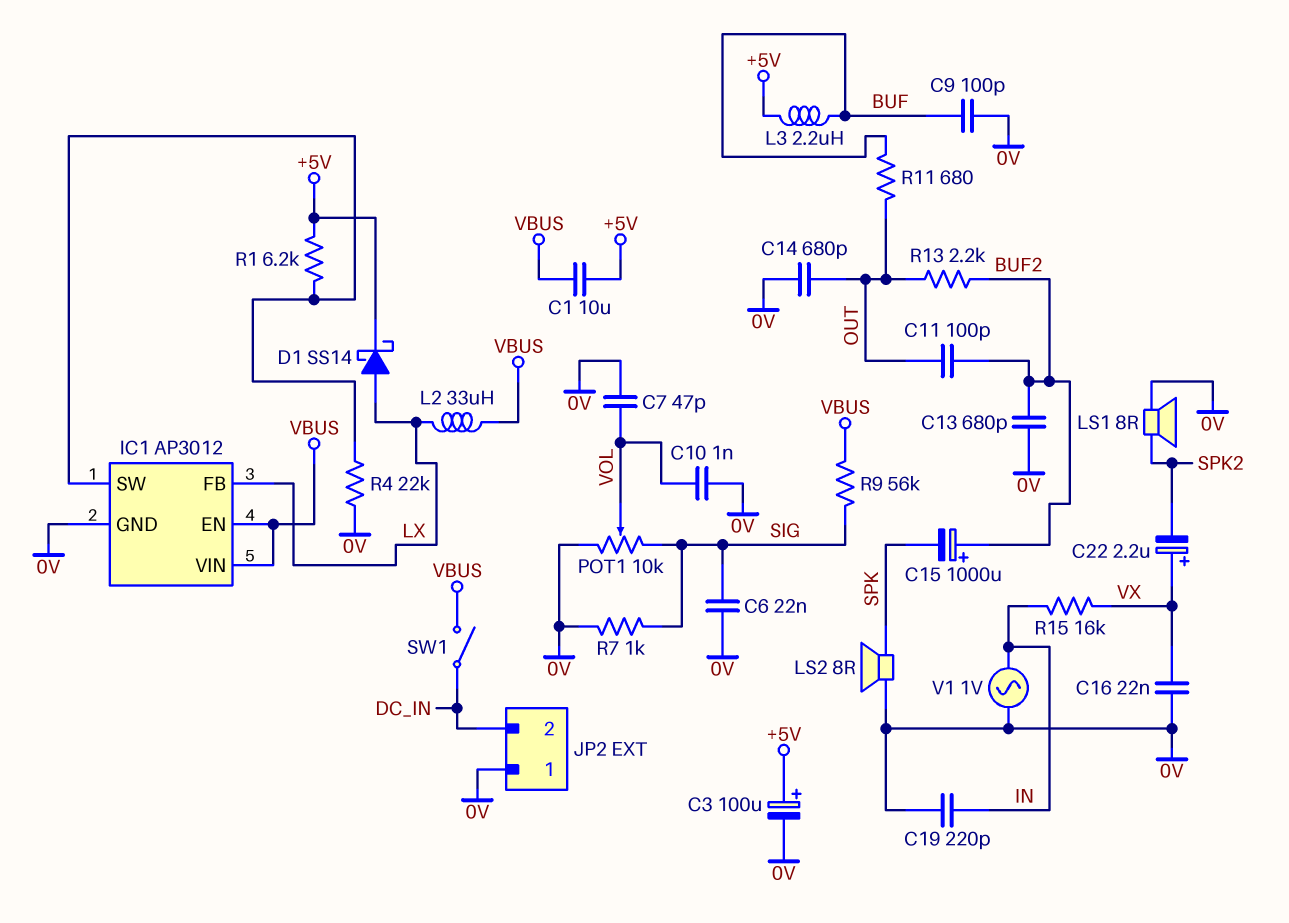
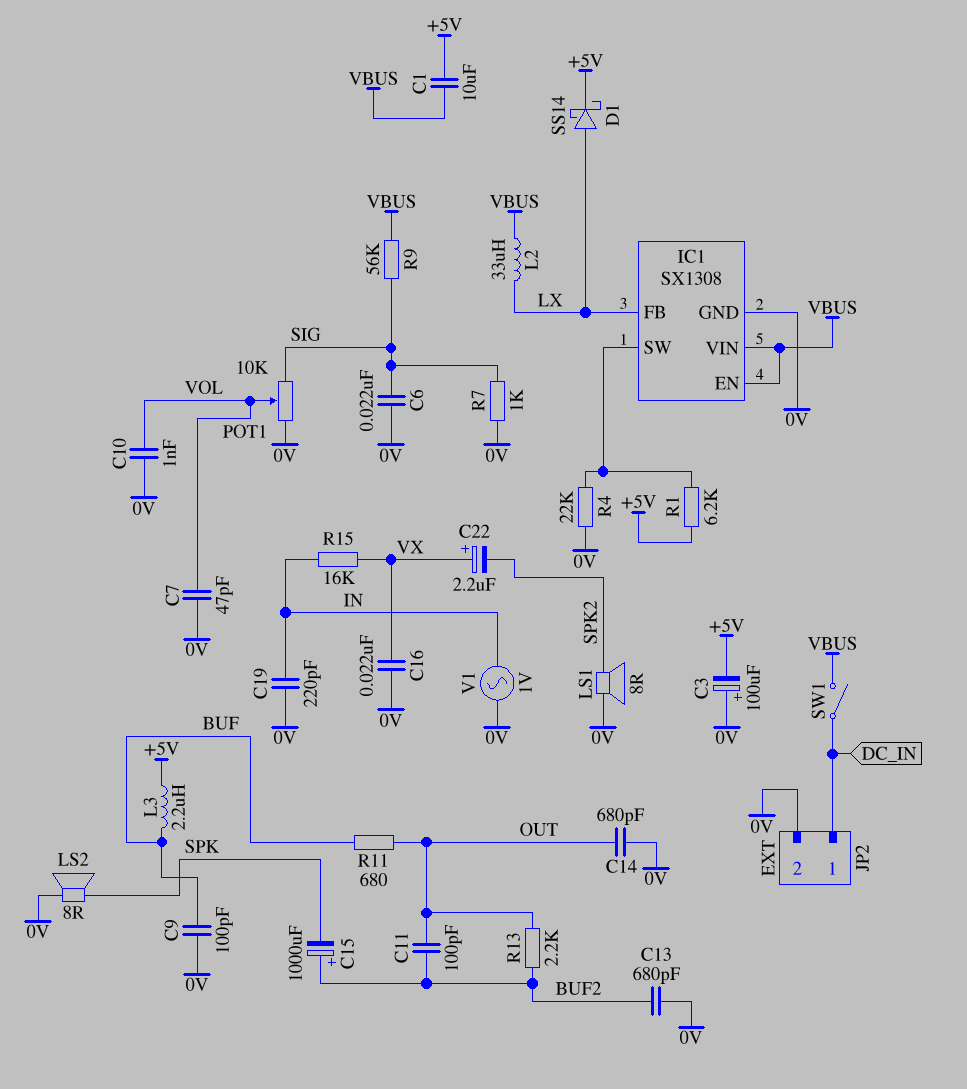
C3: 100uF (plus +5V, minus 0V) -> 100uF (plus 0V, minus +5V)
IC1: AP3012 -> SX1308
JP2 pin 1: 0V -> DC_IN
JP2 pin 2: DC_IN -> 0V

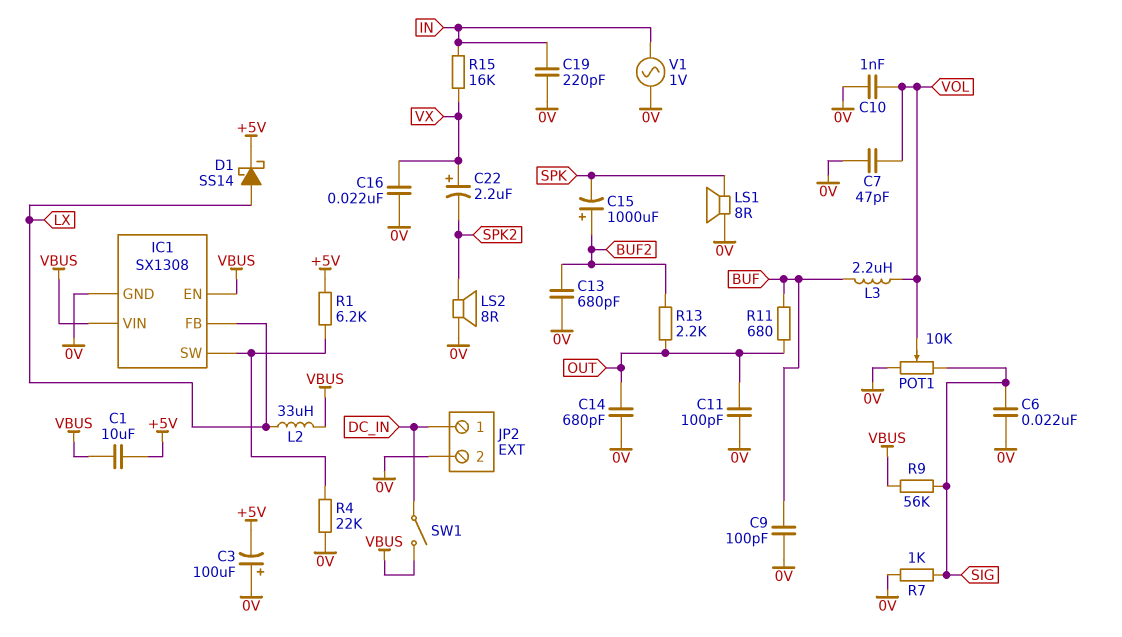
C11: 100pF (BUF2, OUT) -> 100pF (0V, OUT)
L3: 2.2uH (+5V, BUF) -> 2.2uH (BUF, VOL)
LS1: speaker 8R (0V, SPK2) -> speaker 8R (0V, SPK)
LS2: speaker 8R (0V, SPK) -> speaker 8R (0V, SPK2)

